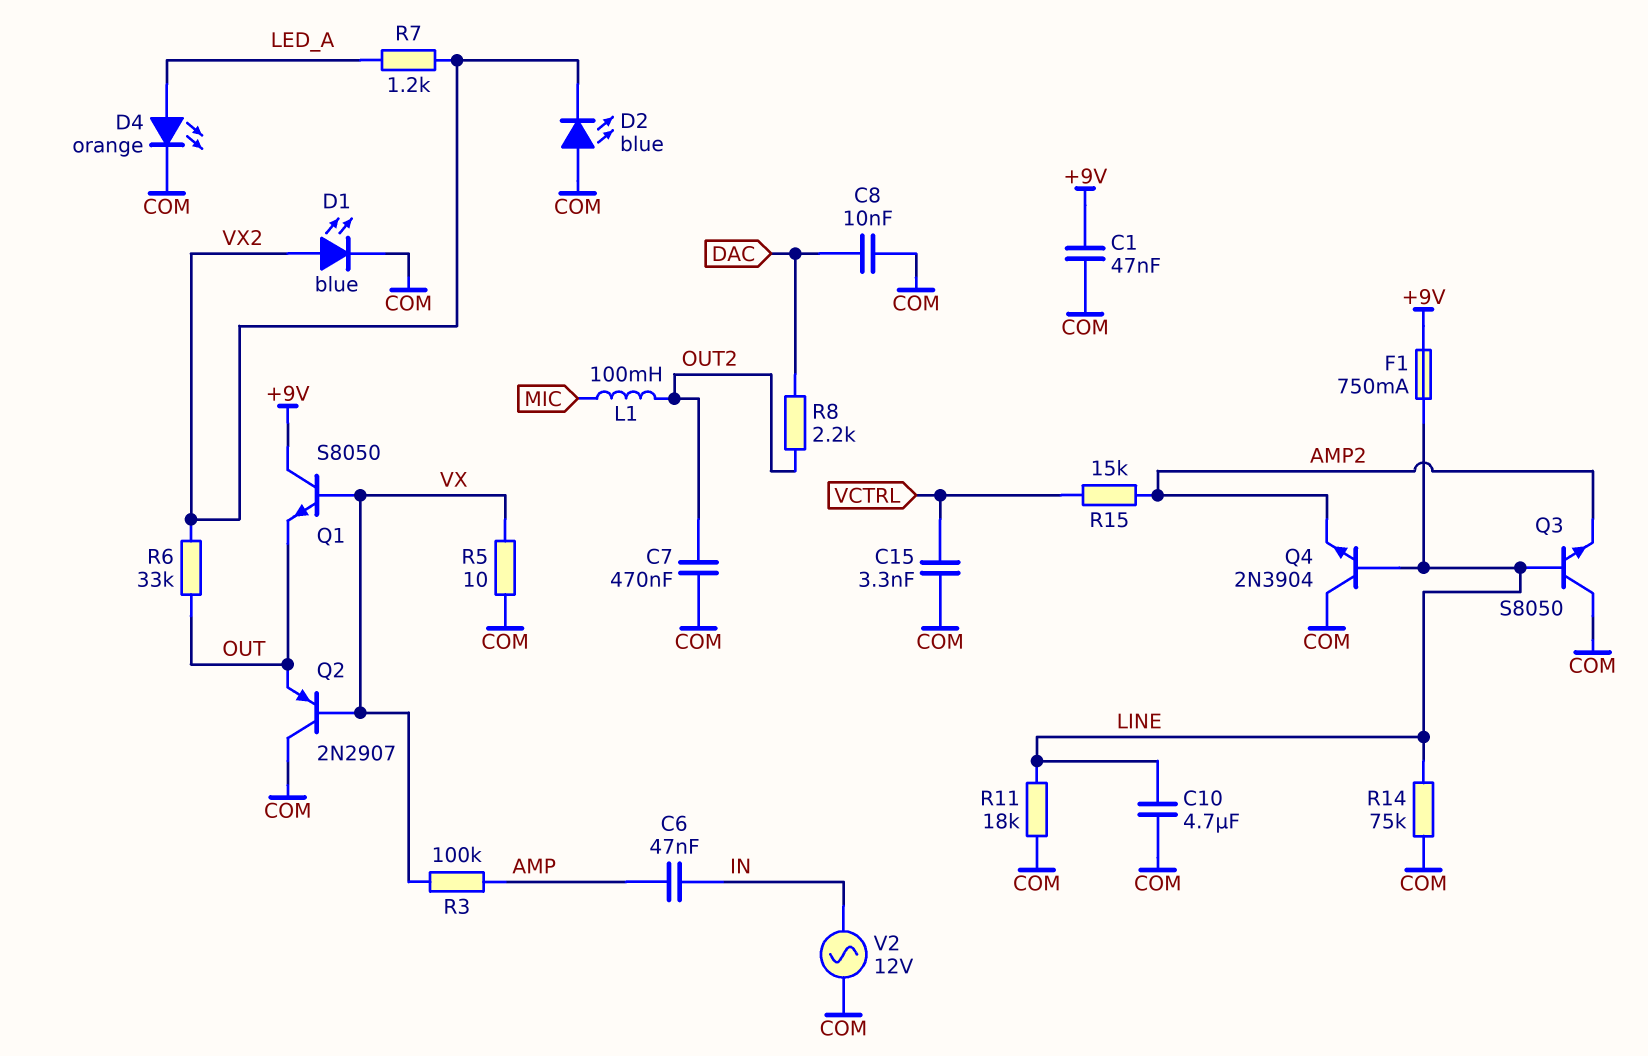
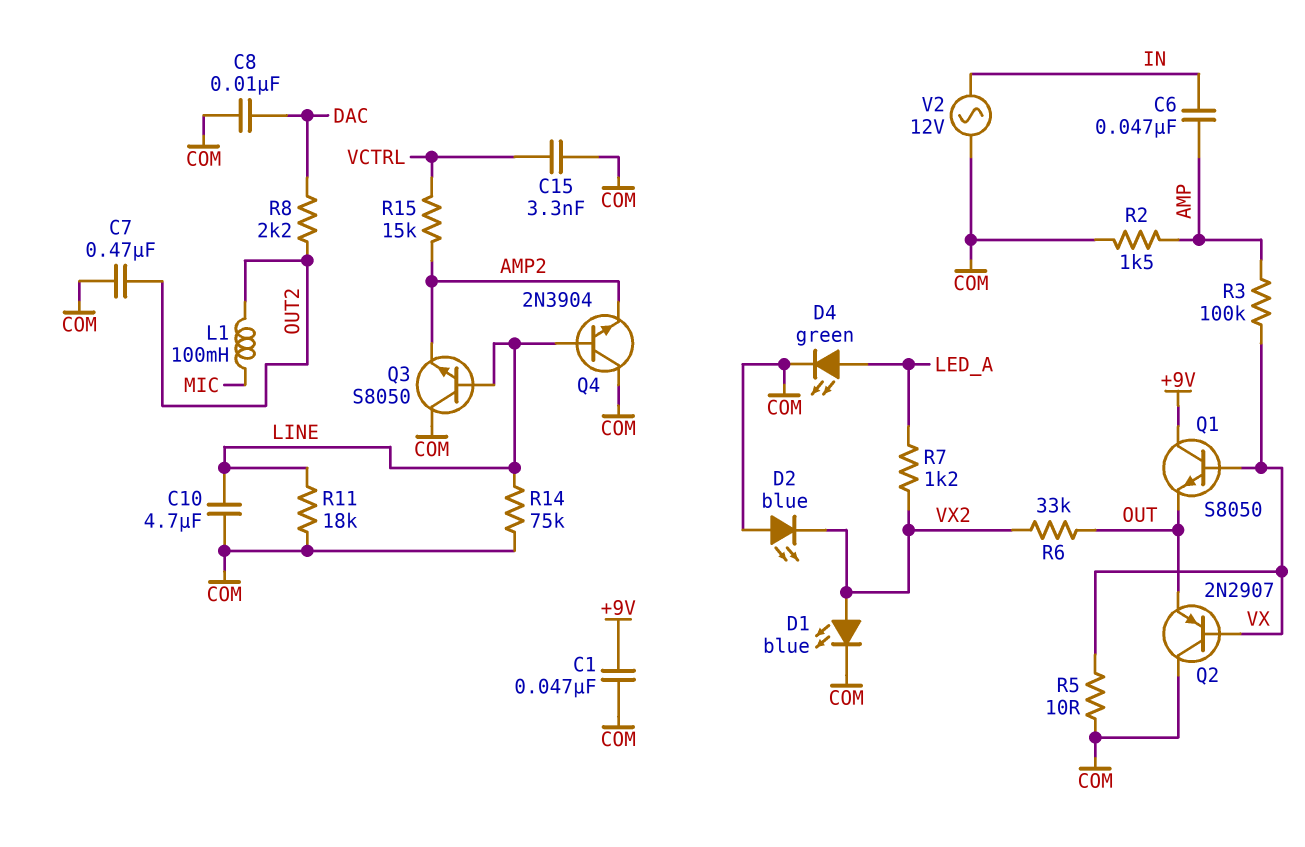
D4: LED orange (A LED_A, K COM) -> LED green (A LED_A, K COM)
F1: 750mA (+9V, LINE) -> none
R2: none -> 1.5k (AMP, COM)

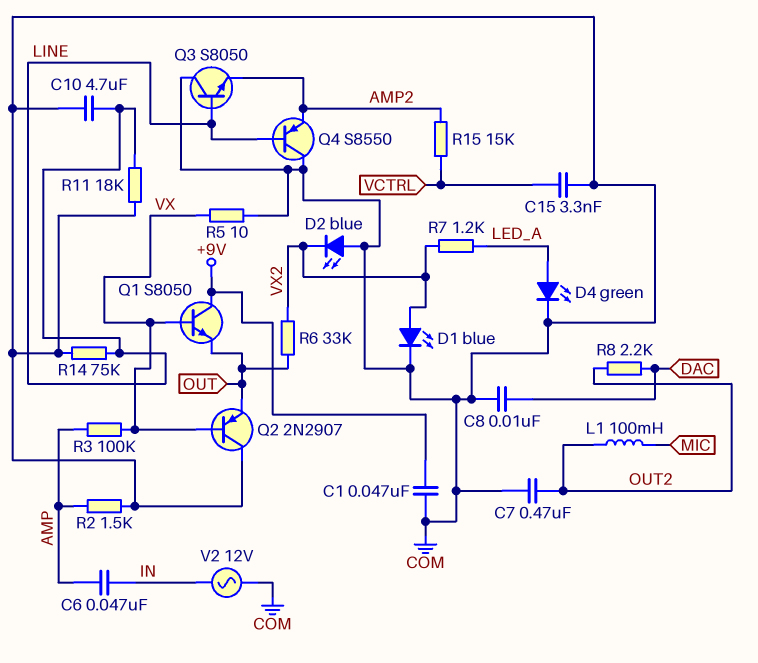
Q4: NPN 2N3904 (B LINE, C COM, E AMP2) -> PNP S8550 (B LINE, C COM, E AMP2)

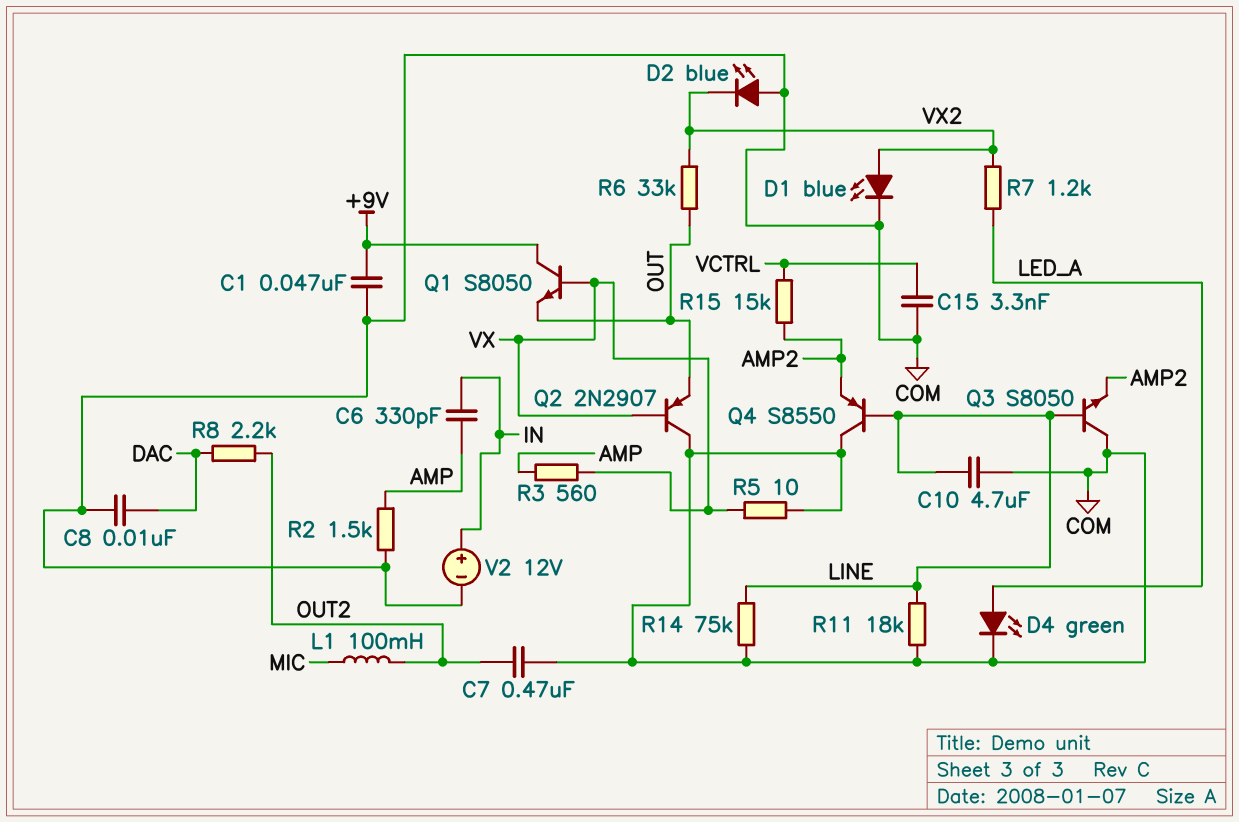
C6: 47nF (AMP, IN) -> 330pF (AMP, IN)
R3: 100k (AMP, VX) -> 560 (AMP, VX)
V2: AC 12V (COM, IN) -> 12V (plus IN, minus COM)

